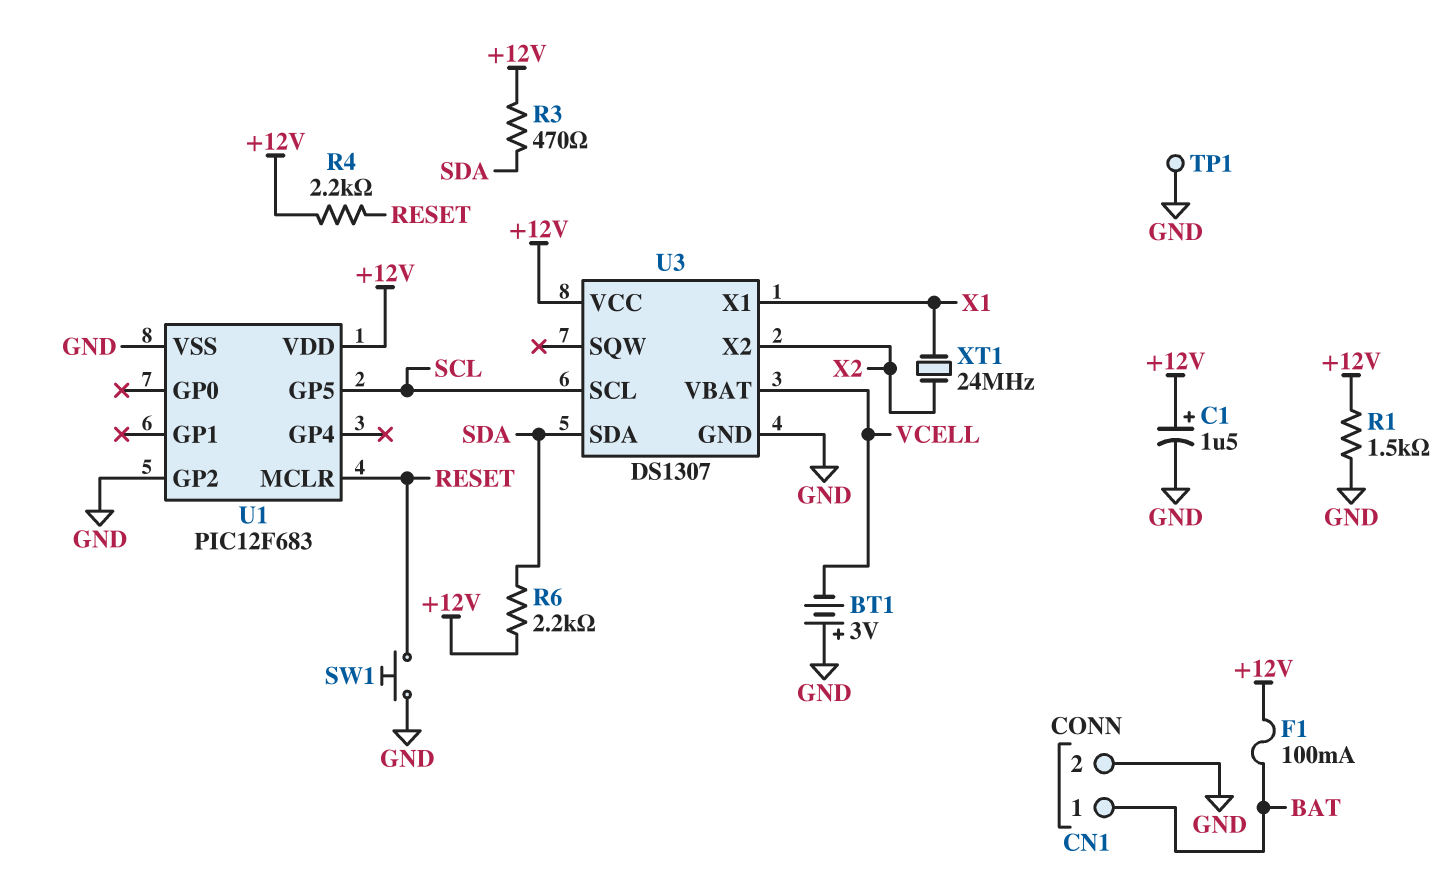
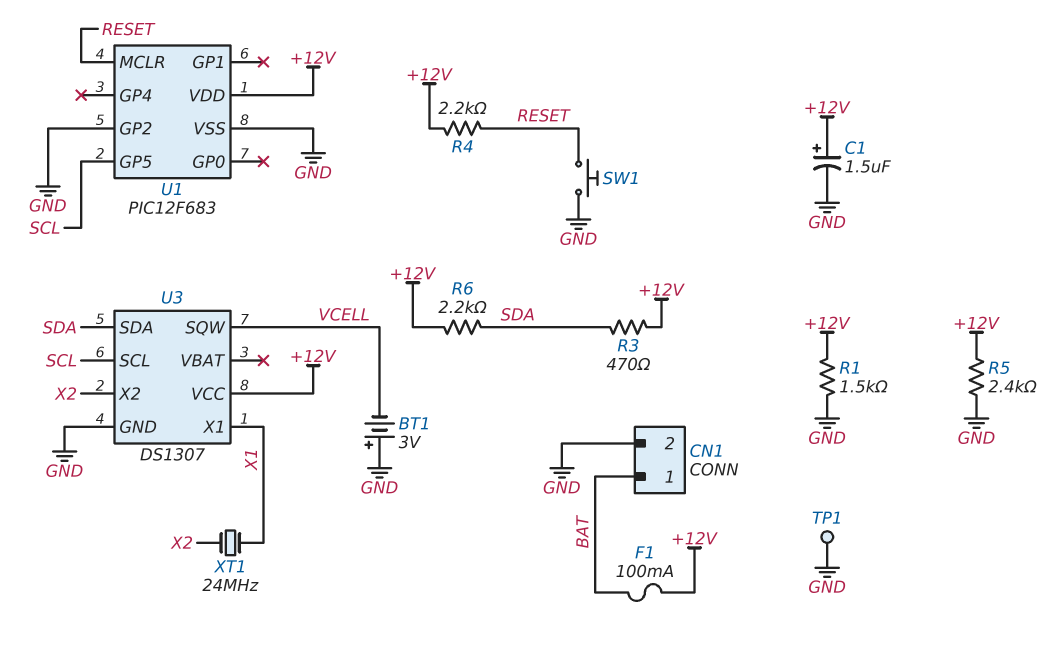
R5: none -> 2.4k (+12V, GND)
U3 pin SQW: none -> VCELL
U3 pin VBAT: VCELL -> none

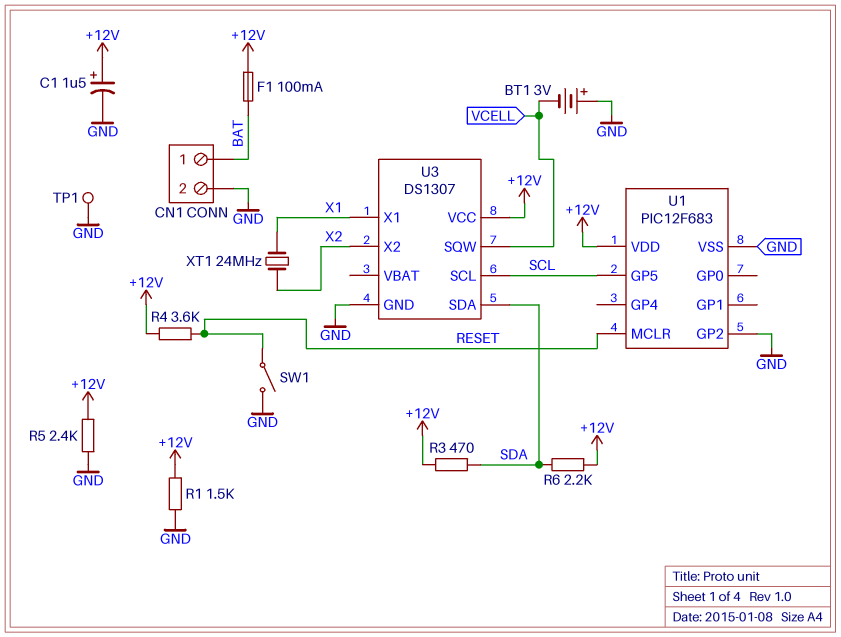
R4: 2.2k (+12V, RESET) -> 3.6k (+12V, RESET)
SW1: button (GND, RESET) -> switch (GND, RESET)

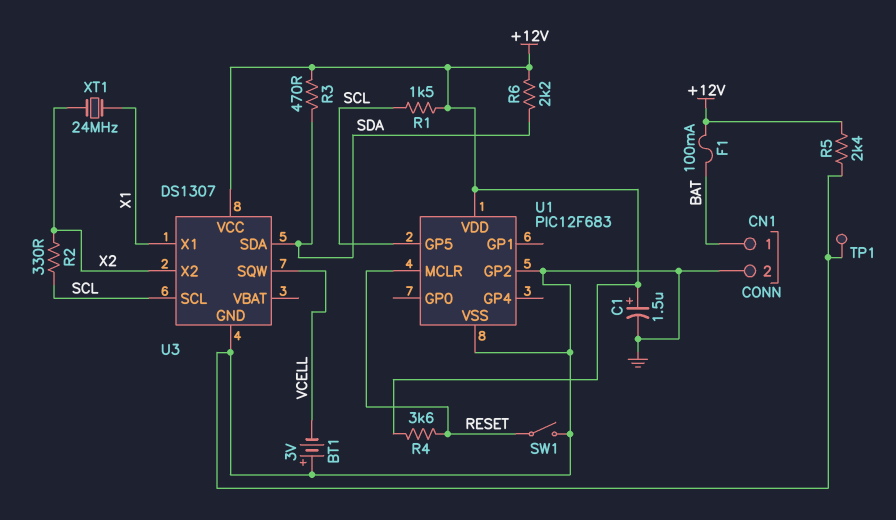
R1: 1.5k (+12V, GND) -> 1.5k (+12V, SCL)
R2: none -> 330 (SCL, X2)

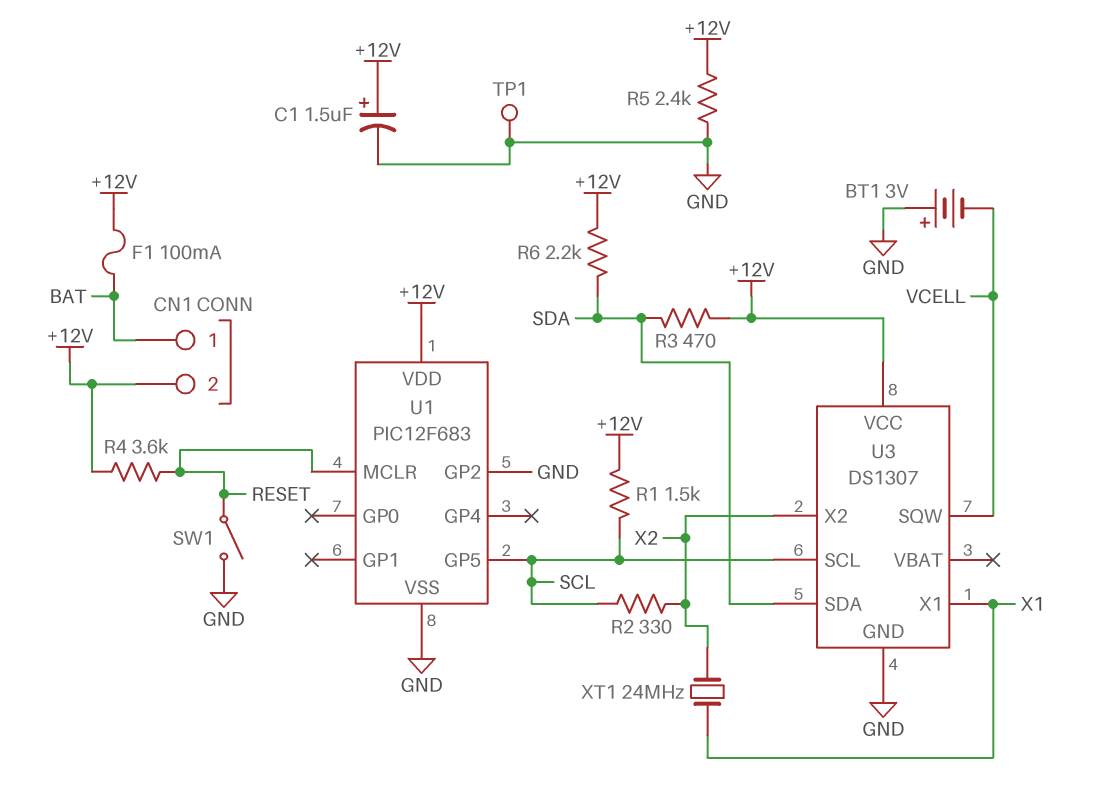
CN1 pin 2: GND -> +12V

